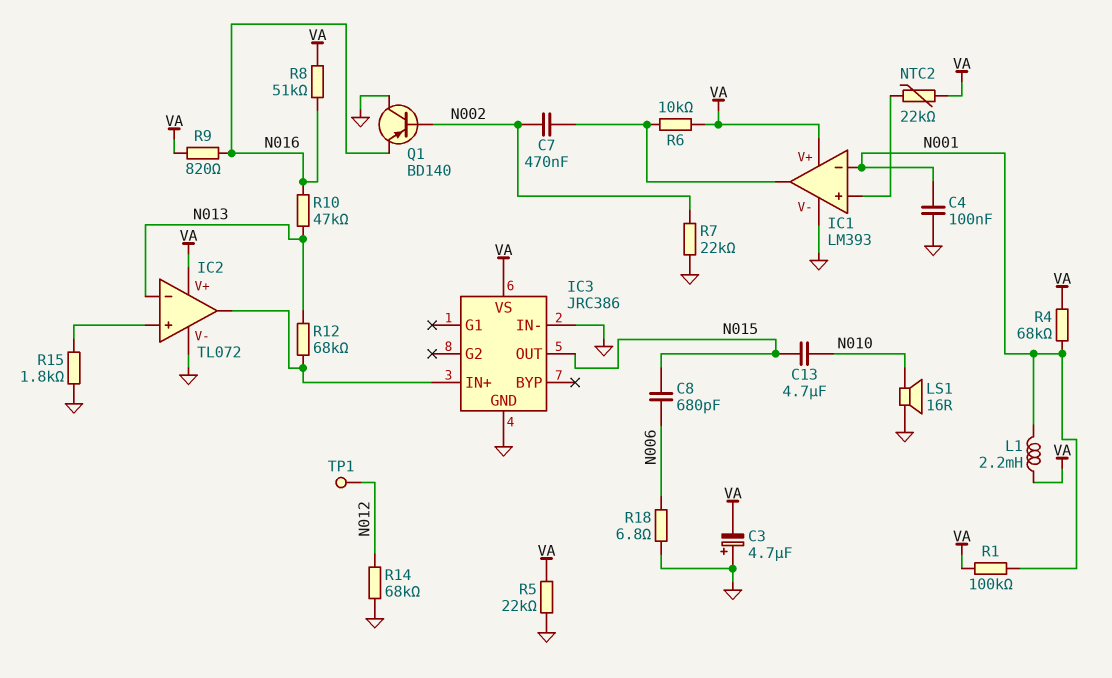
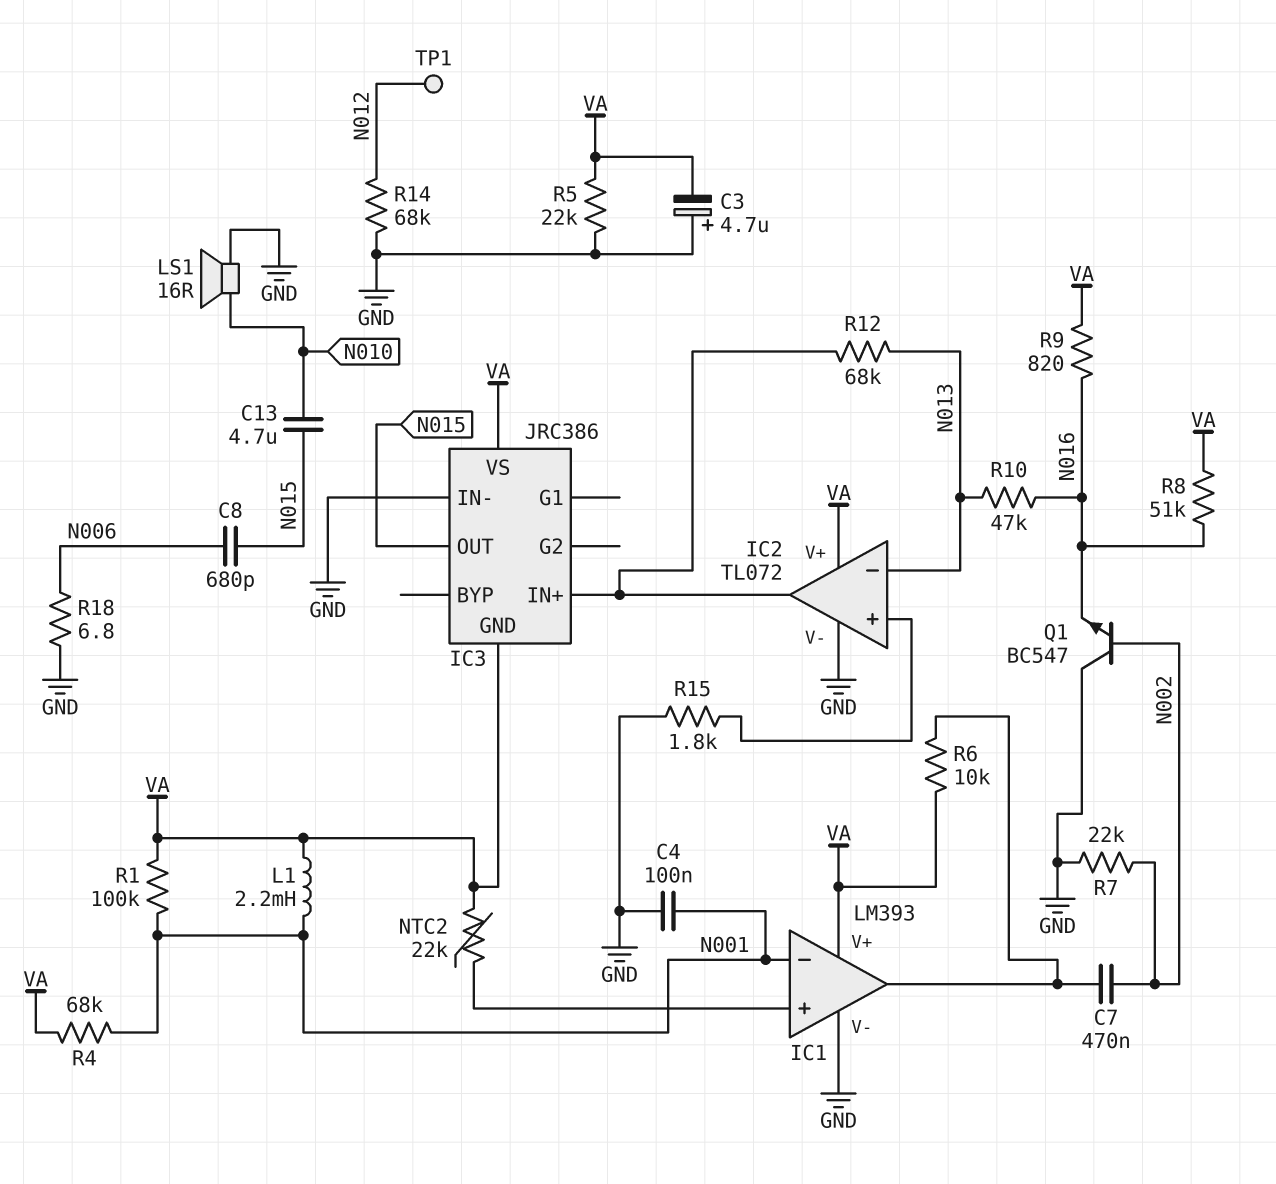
IC3 pin GND: GND -> VA
Q1: PNP BD140 (B N002, C GND, E N016) -> NPN BC547 (B N002, C GND, E N016)

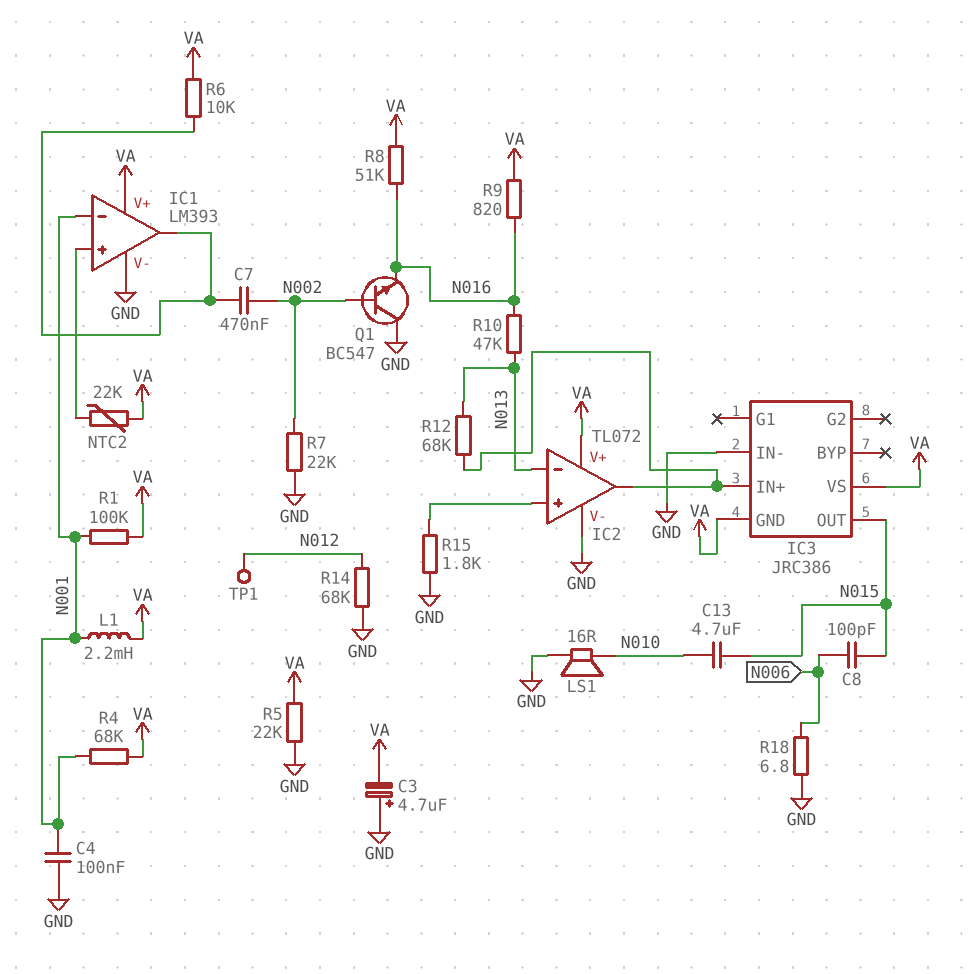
C8: 680pF (N006, N015) -> 100pF (N006, N015)

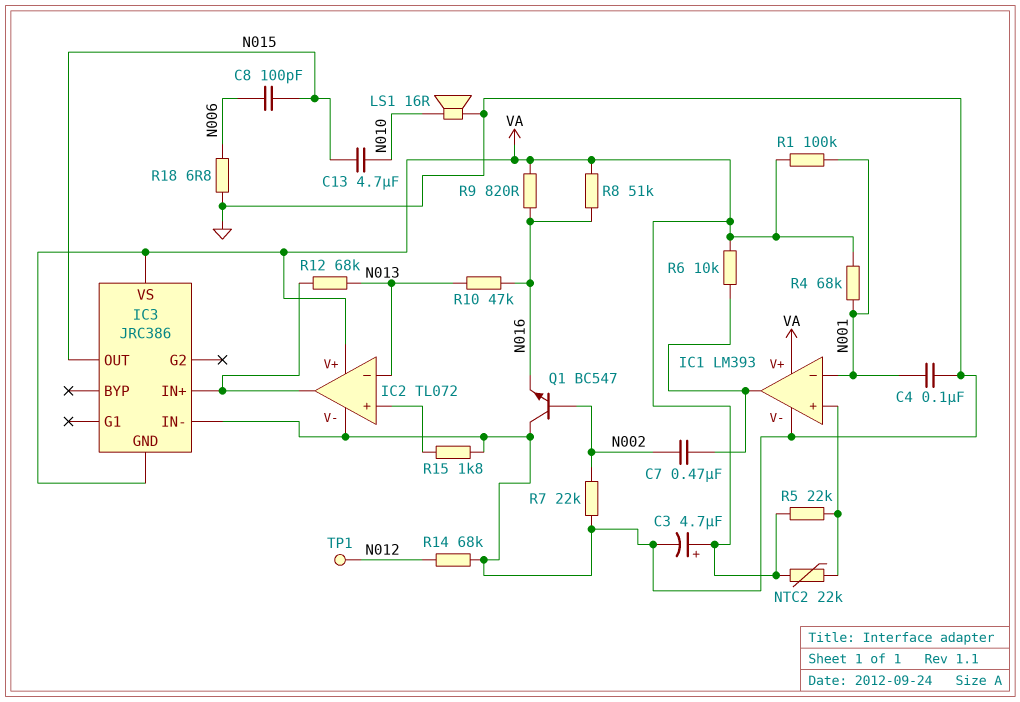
C3: 4.7uF (plus GND, minus VA) -> 4.7uF (plus VA, minus GND)
L1: 2.2mH (N001, VA) -> none
R5: 22k (GND, VA) -> 22k (IC1/in+, VA)

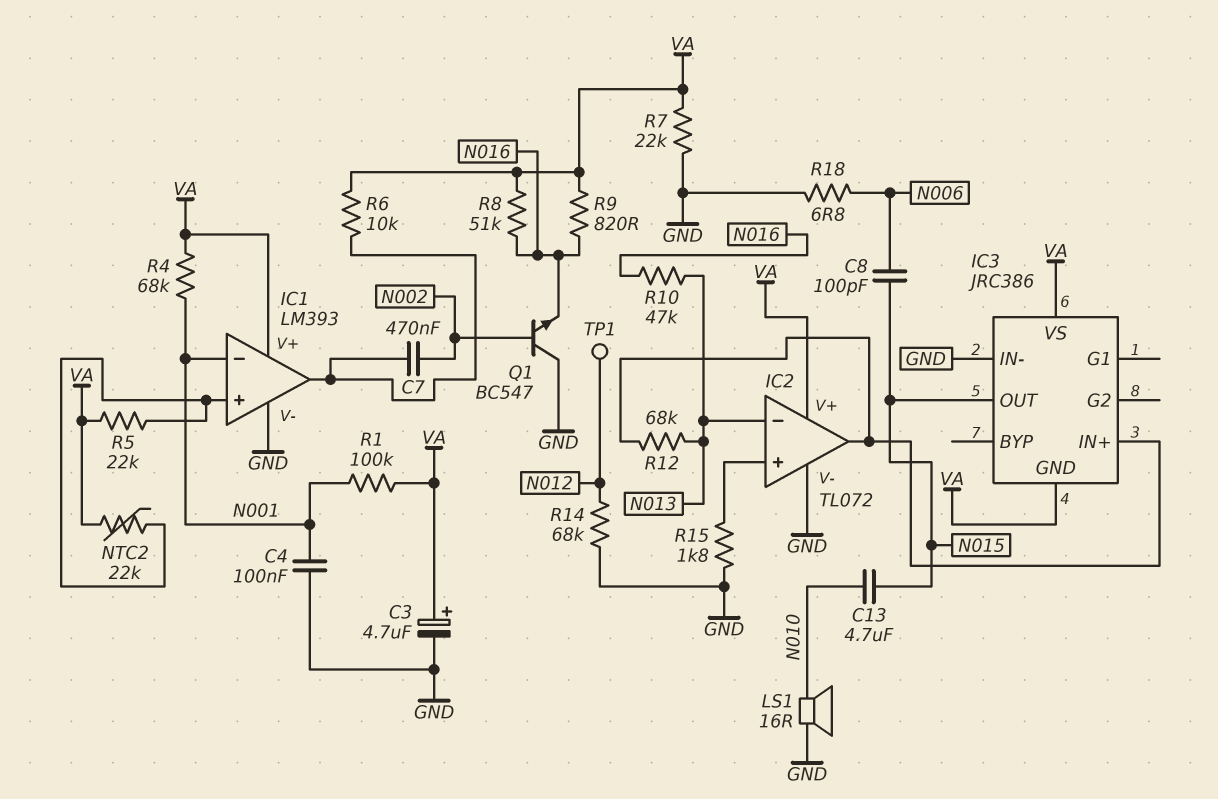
R7: 22k (GND, N002) -> 22k (GND, VA)

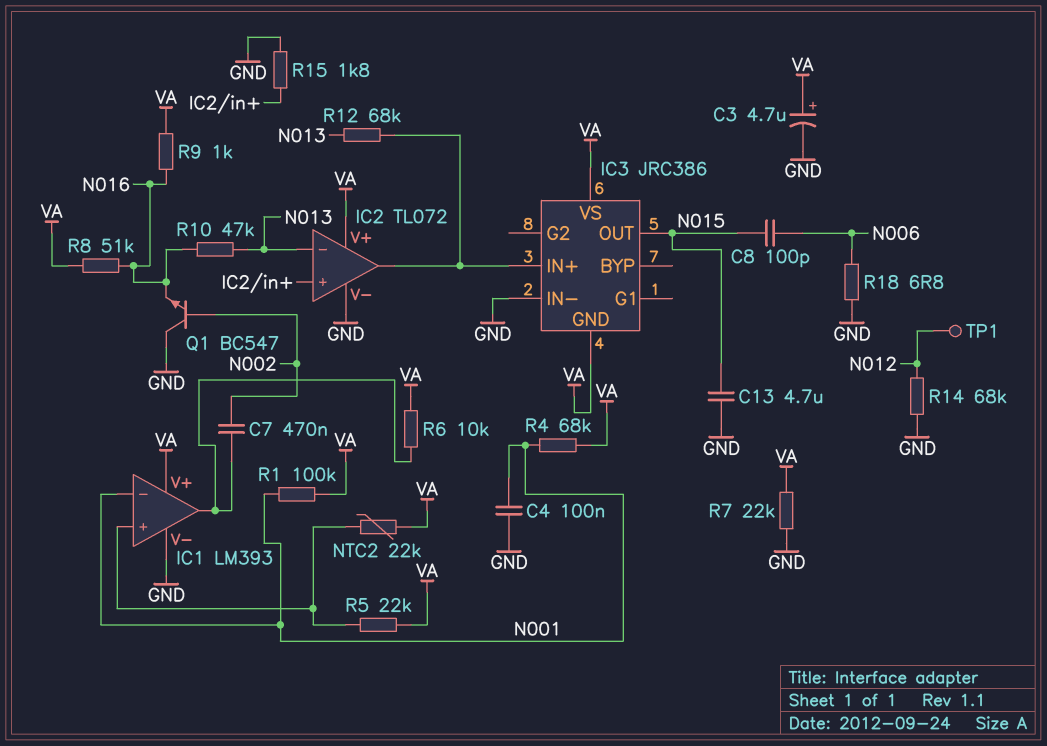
C13: 4.7uF (N010, N015) -> 4.7uF (GND, N015)
LS1: speaker 16R (GND, N010) -> none
R9: 820 (N016, VA) -> 1k (N016, VA)

